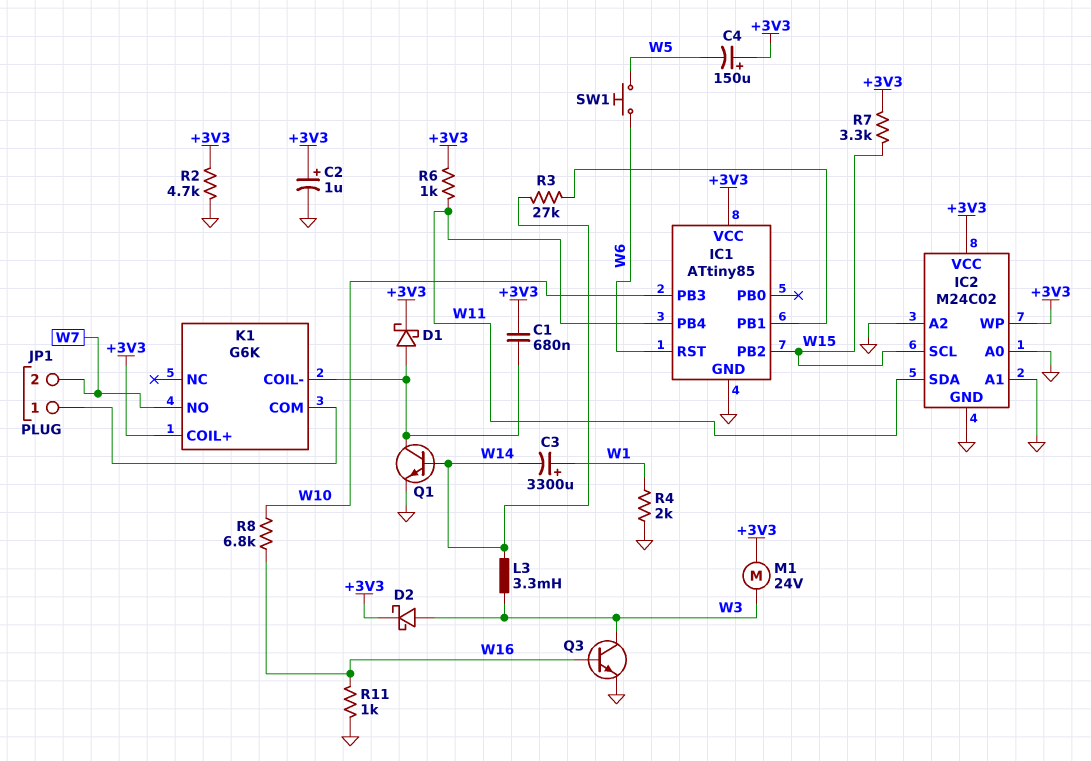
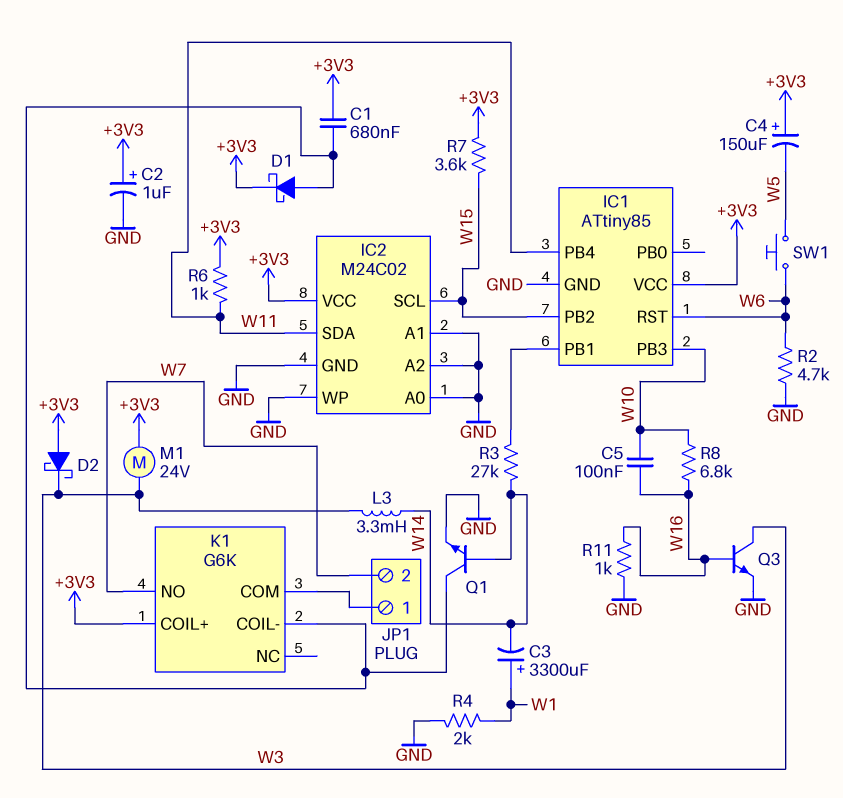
C5: none -> 100nF (W10, W16)
D2: schottky (A W3, K +3V3) -> schottky (A +3V3, K W3)
IC2 pin WP: +3V3 -> GND
R2: 4.7k (+3V3, GND) -> 4.7k (GND, W6)
R7: 3.3k (+3V3, W15) -> 3.6k (+3V3, W15)

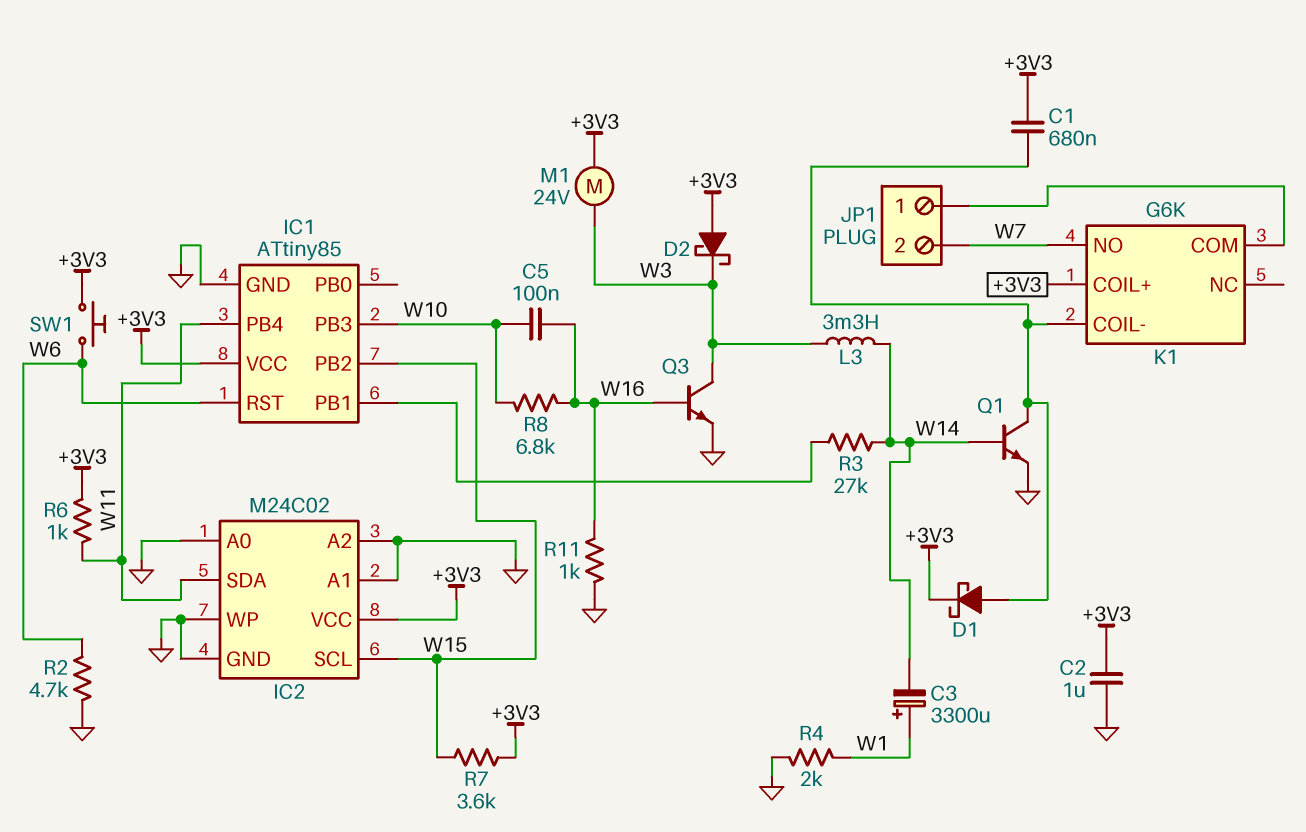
C2: 1uF (plus +3V3, minus GND) -> 1uF (+3V3, GND)
C4: 150uF (plus +3V3, minus W5) -> none
SW1: button (W5, W6) -> button (+3V3, W6)

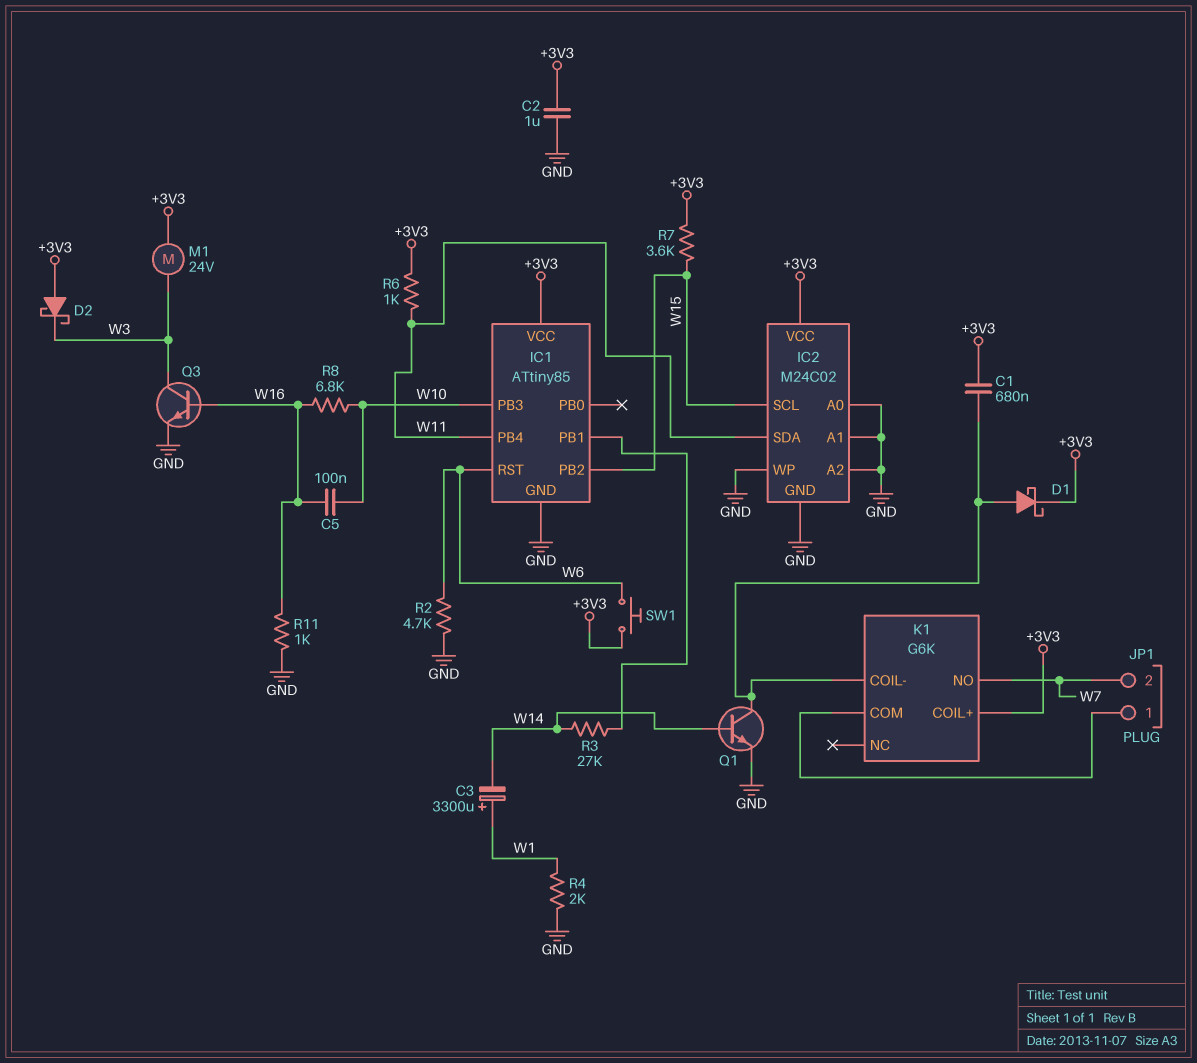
L3: 3.3mH (W3, W14) -> none

